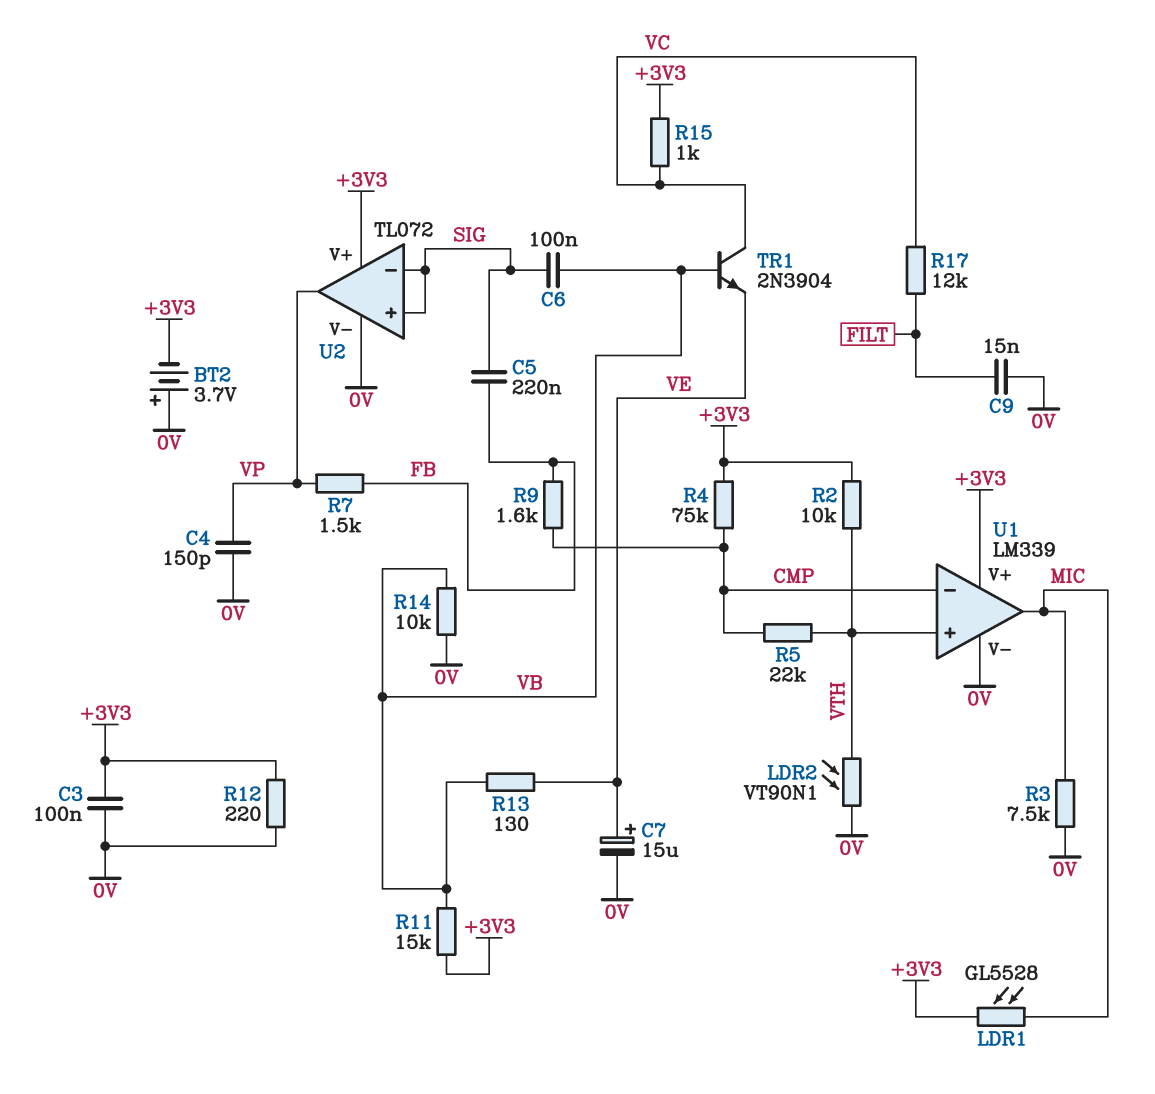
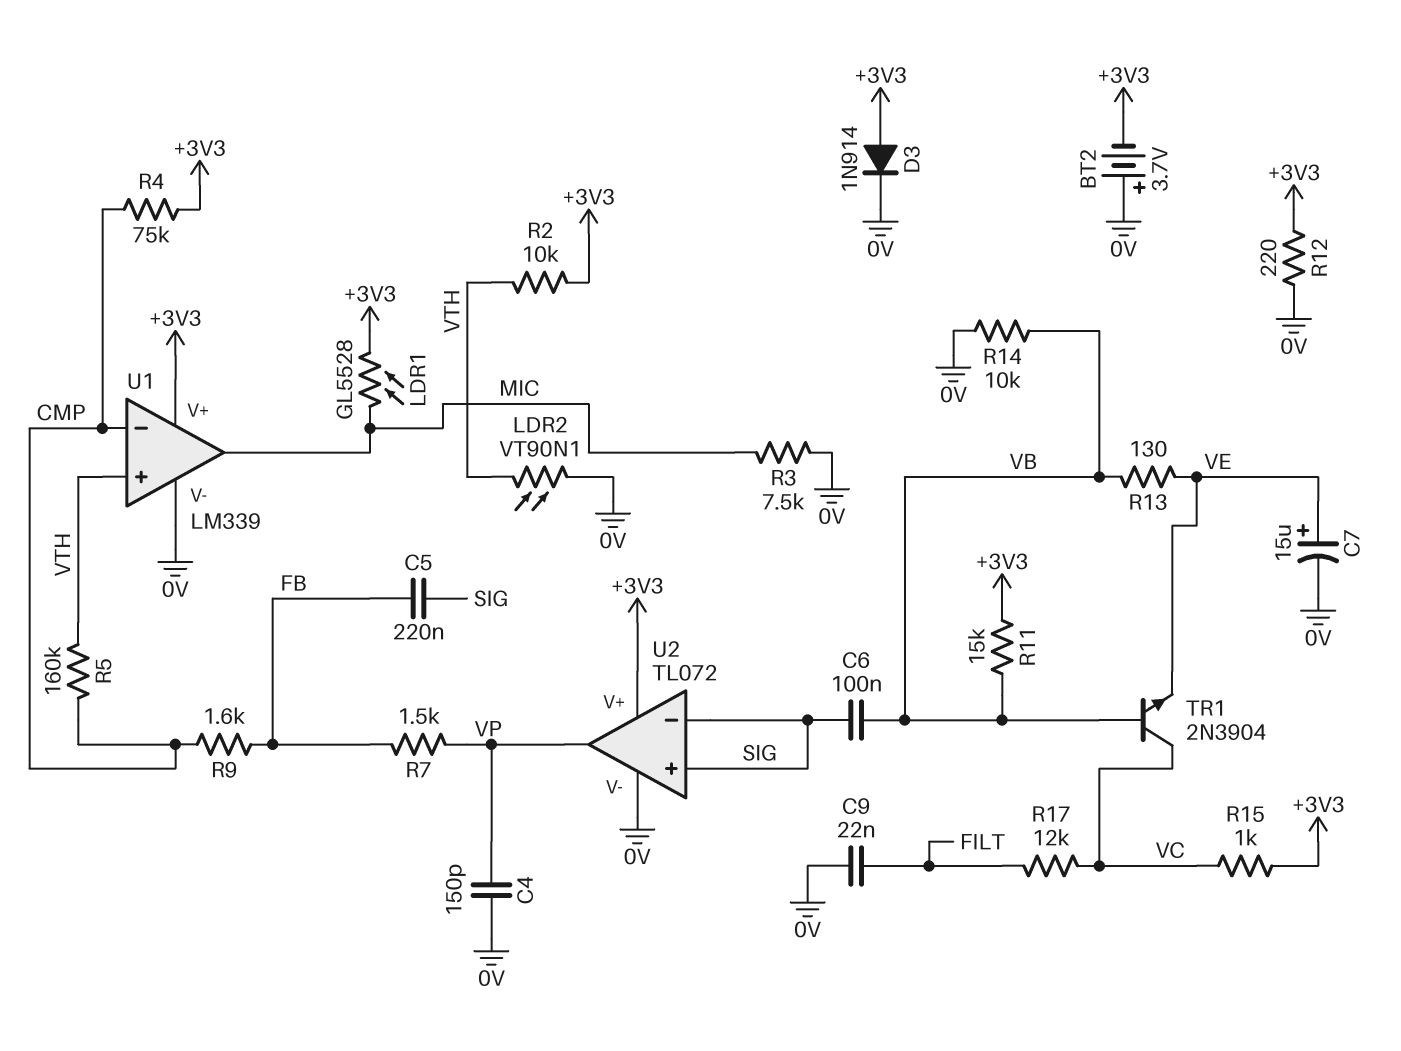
C3: 100nF (+3V3, 0V) -> none
C9: 15nF (0V, FILT) -> 22nF (0V, FILT)
D3: none -> diode 1N914 (A +3V3, K 0V)
R5: 22k (CMP, VTH) -> 160k (CMP, VTH)

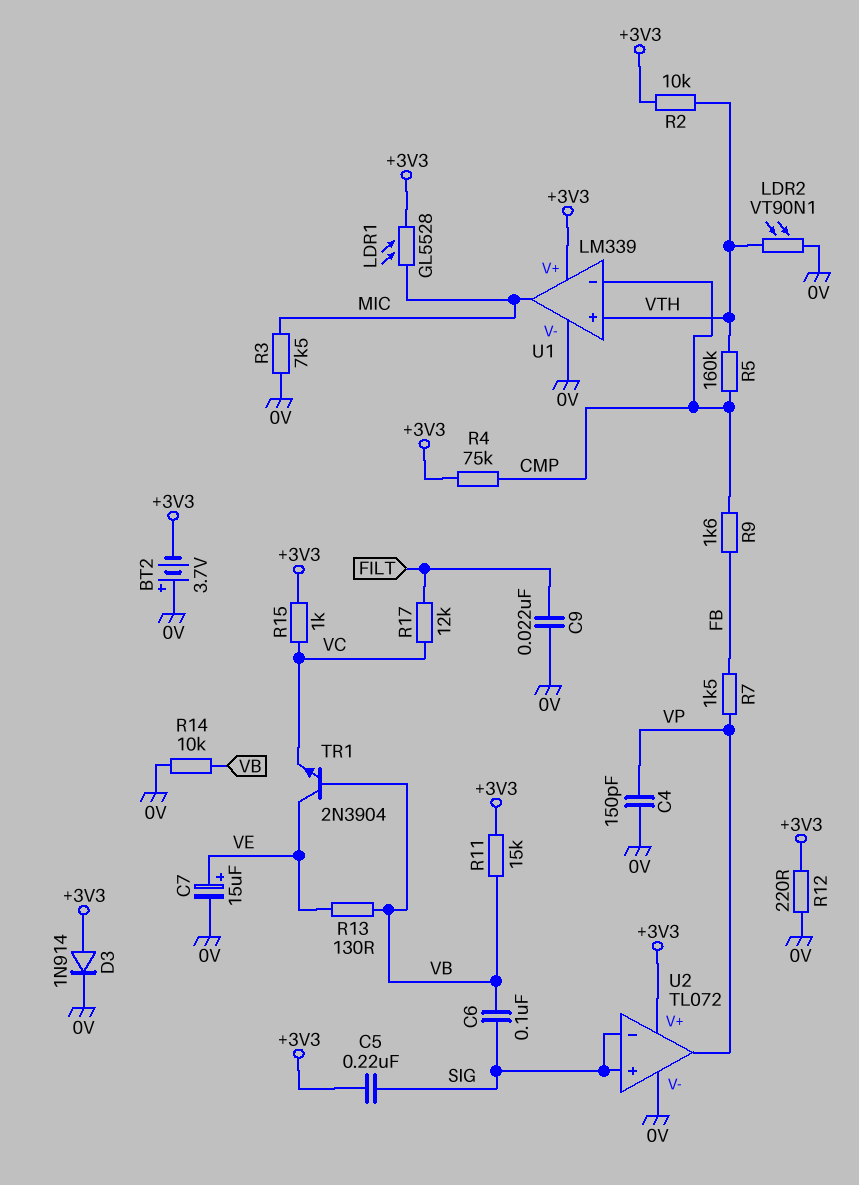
C5: 220nF (FB, SIG) -> 220nF (+3V3, SIG)
TR1: NPN 2N3904 (B VB, C VC, E VE) -> NPN 2N3904 (B VB, C VE, E VC)

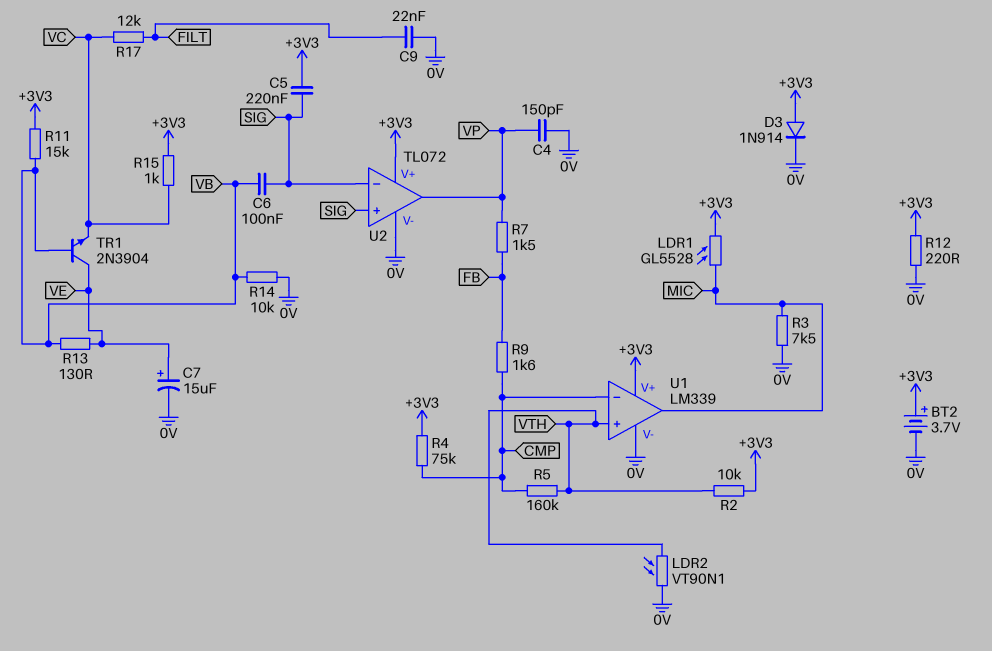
BT2: 3.7V (plus 0V, minus +3V3) -> 3.7V (plus +3V3, minus 0V)

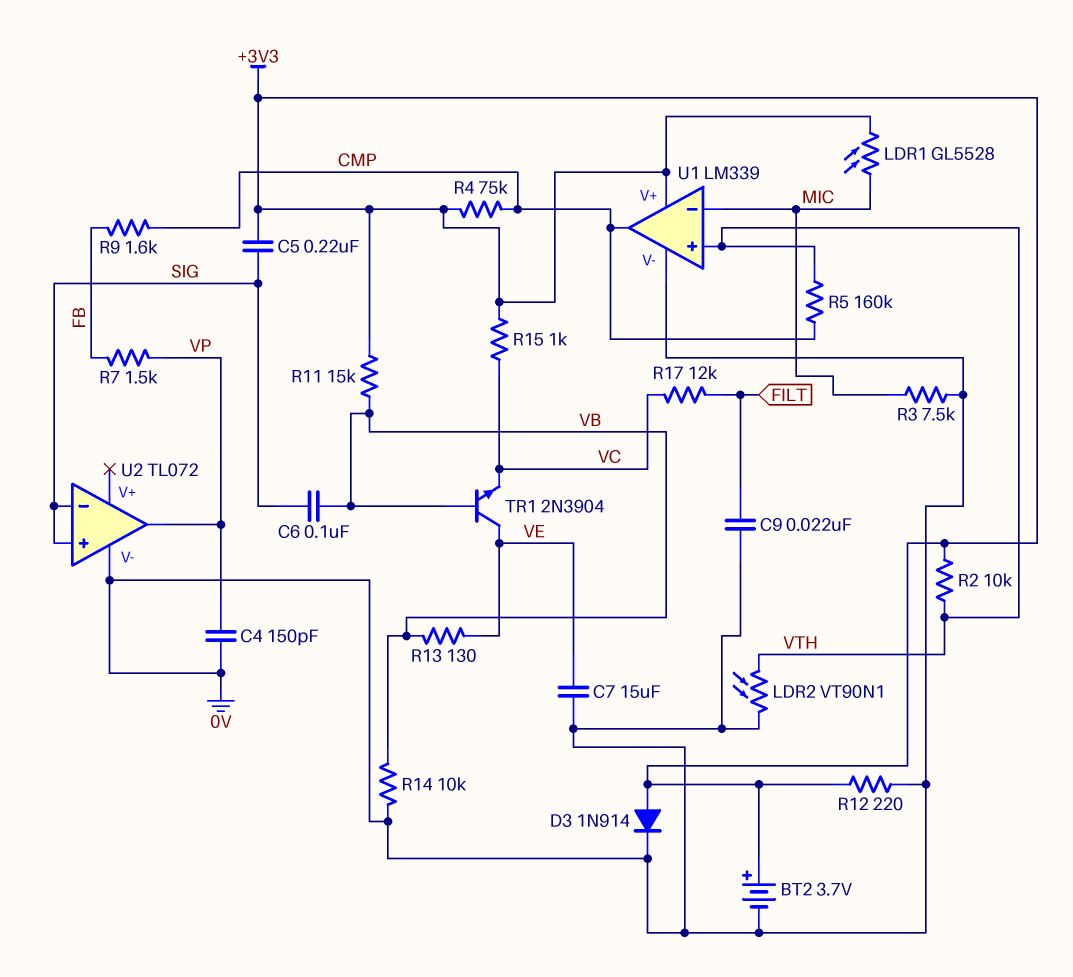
C7: 15uF (plus VE, minus 0V) -> 15uF (0V, VE)
U1 pin in-: CMP -> MIC
U1 pin out: MIC -> CMP
U2 pin V+: +3V3 -> none

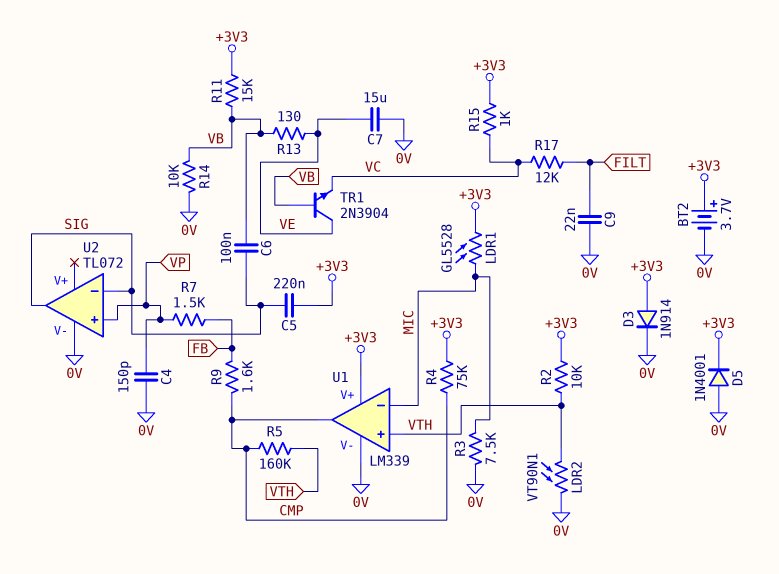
D5: none -> diode 1N4001 (A 0V, K +3V3)
R12: 220 (+3V3, 0V) -> none
U2 pin in+: SIG -> VP
U2 pin out: VP -> SIG

